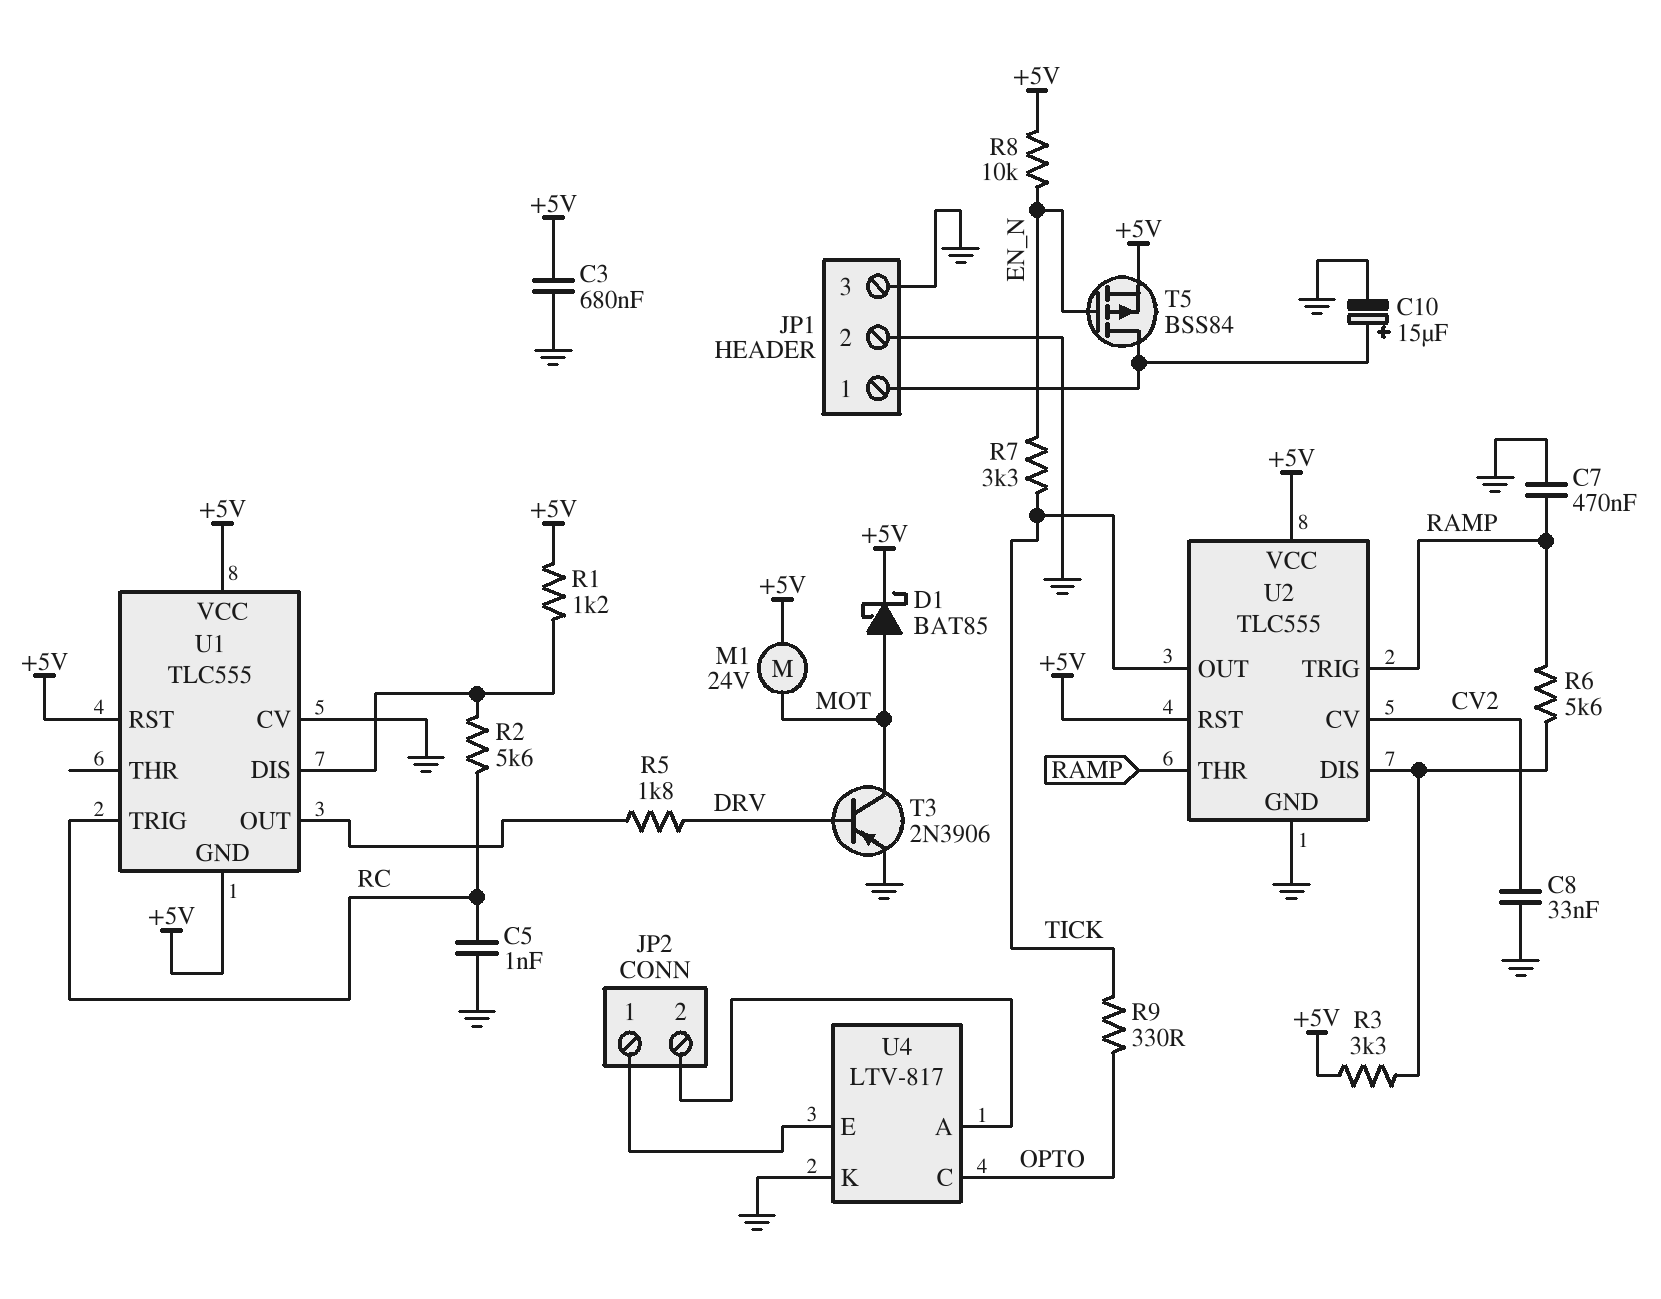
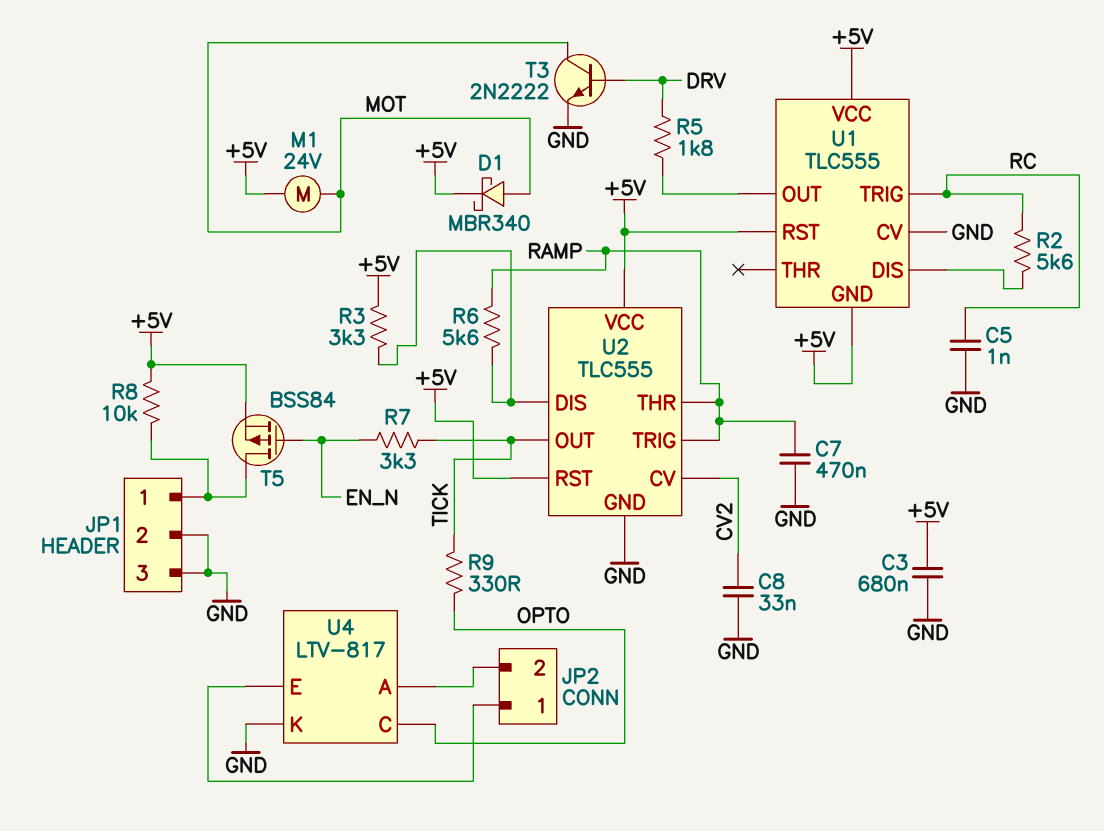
C10: 15uF (plus JP1/1, minus GND) -> none
D1: schottky BAT85 (A MOT, K +5V) -> schottky MBR340 (A MOT, K +5V)
R1: 1.2k (+5V, U1/DIS) -> none
R8: 10k (+5V, EN_N) -> 10k (+5V, JP1/1)
T3: PNP 2N3906 (B DRV, C MOT, E GND) -> NPN 2N2222 (B DRV, C MOT, E GND)

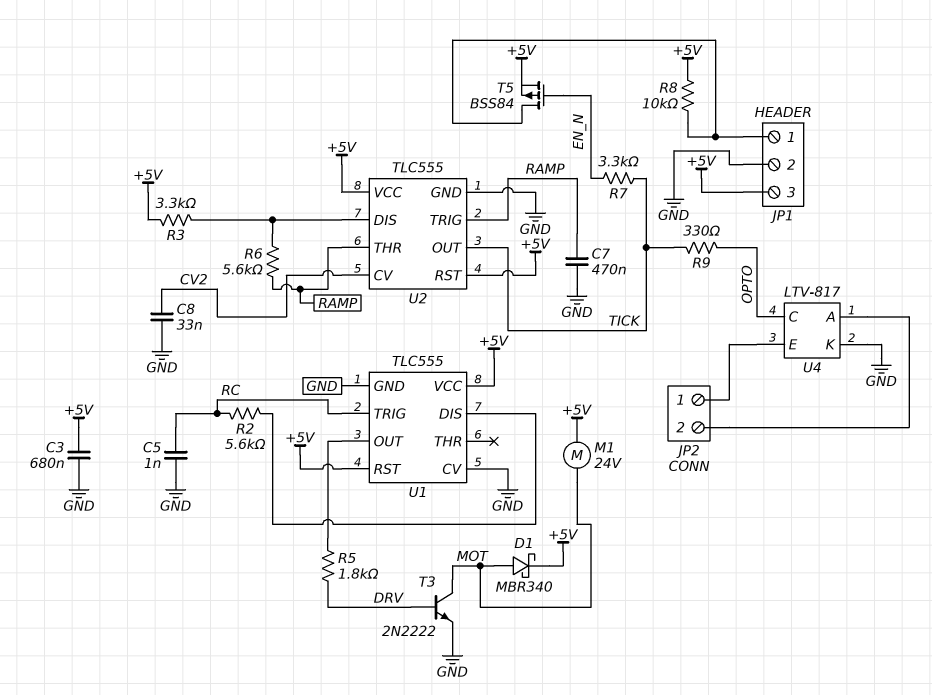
JP1 pin 3: GND -> +5V
U1 pin GND: +5V -> GND

